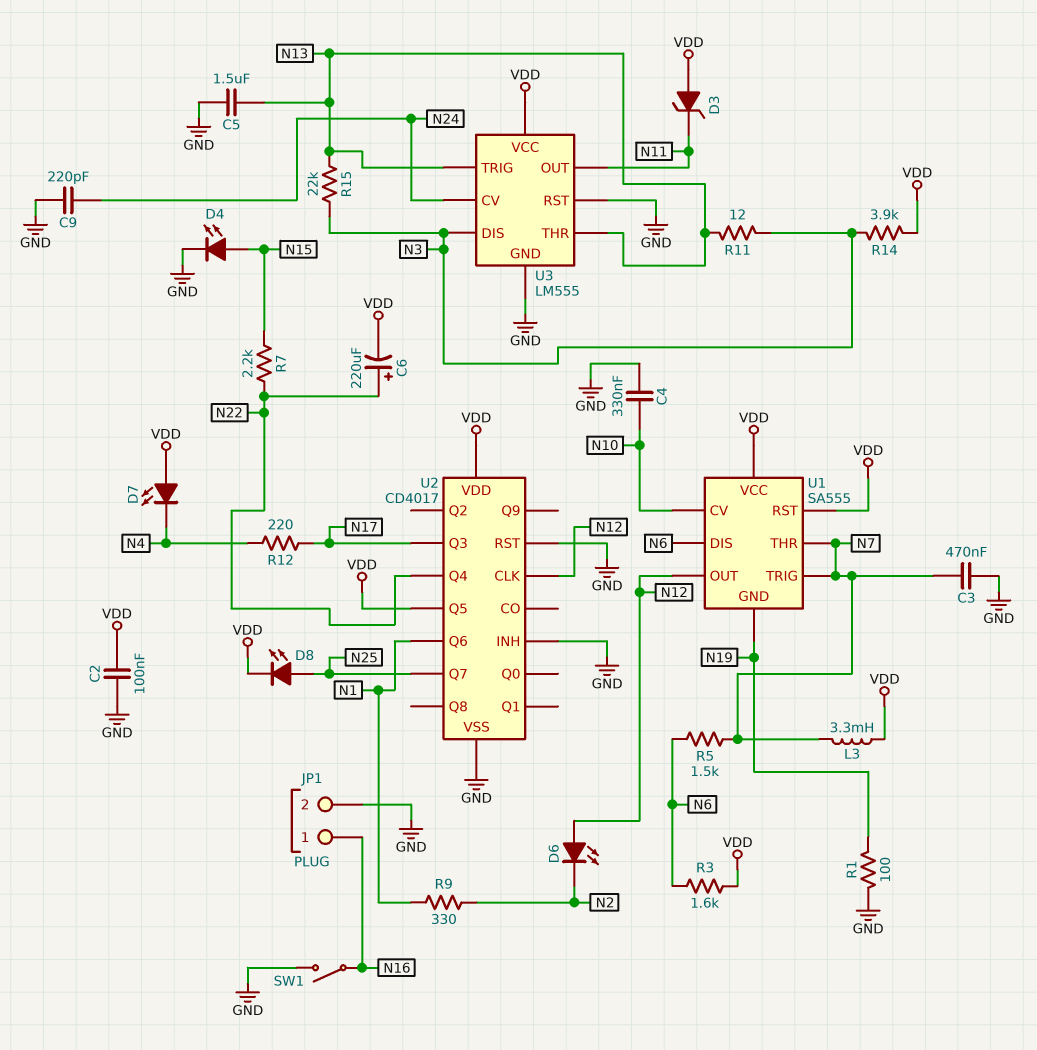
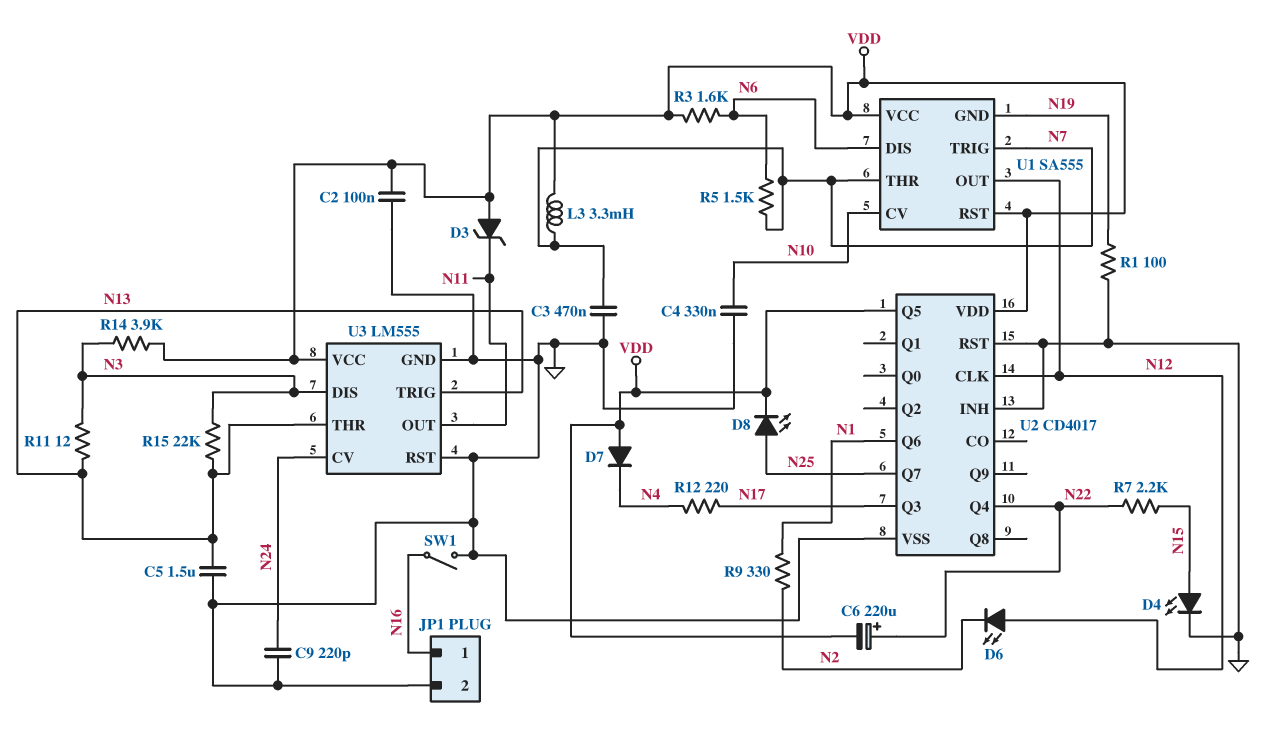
D7: LED (A VDD, K N4) -> diode (A VDD, K N4)

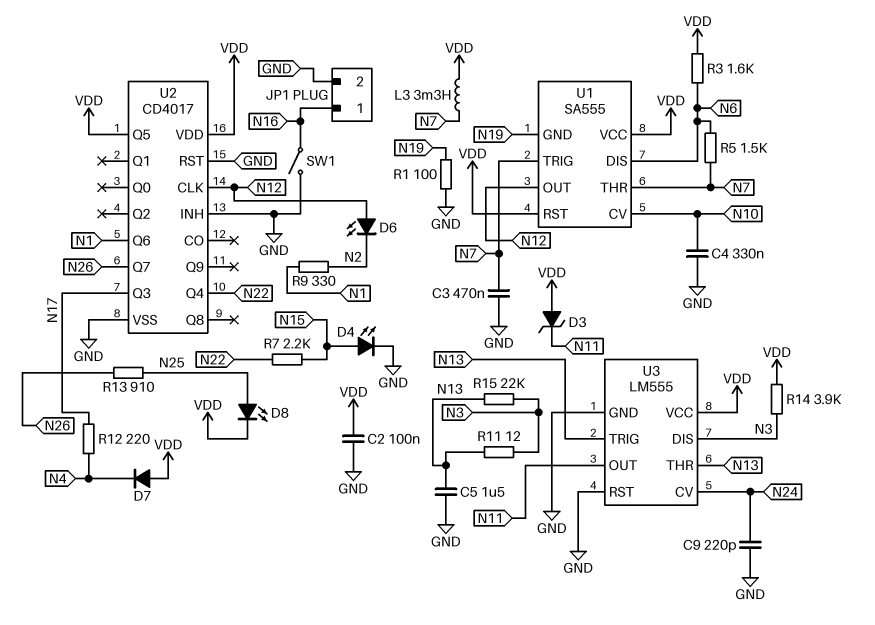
C6: 220uF (plus N22, minus VDD) -> none
R13: none -> 910 (N25, N26)
U2 pin Q7: N25 -> N26

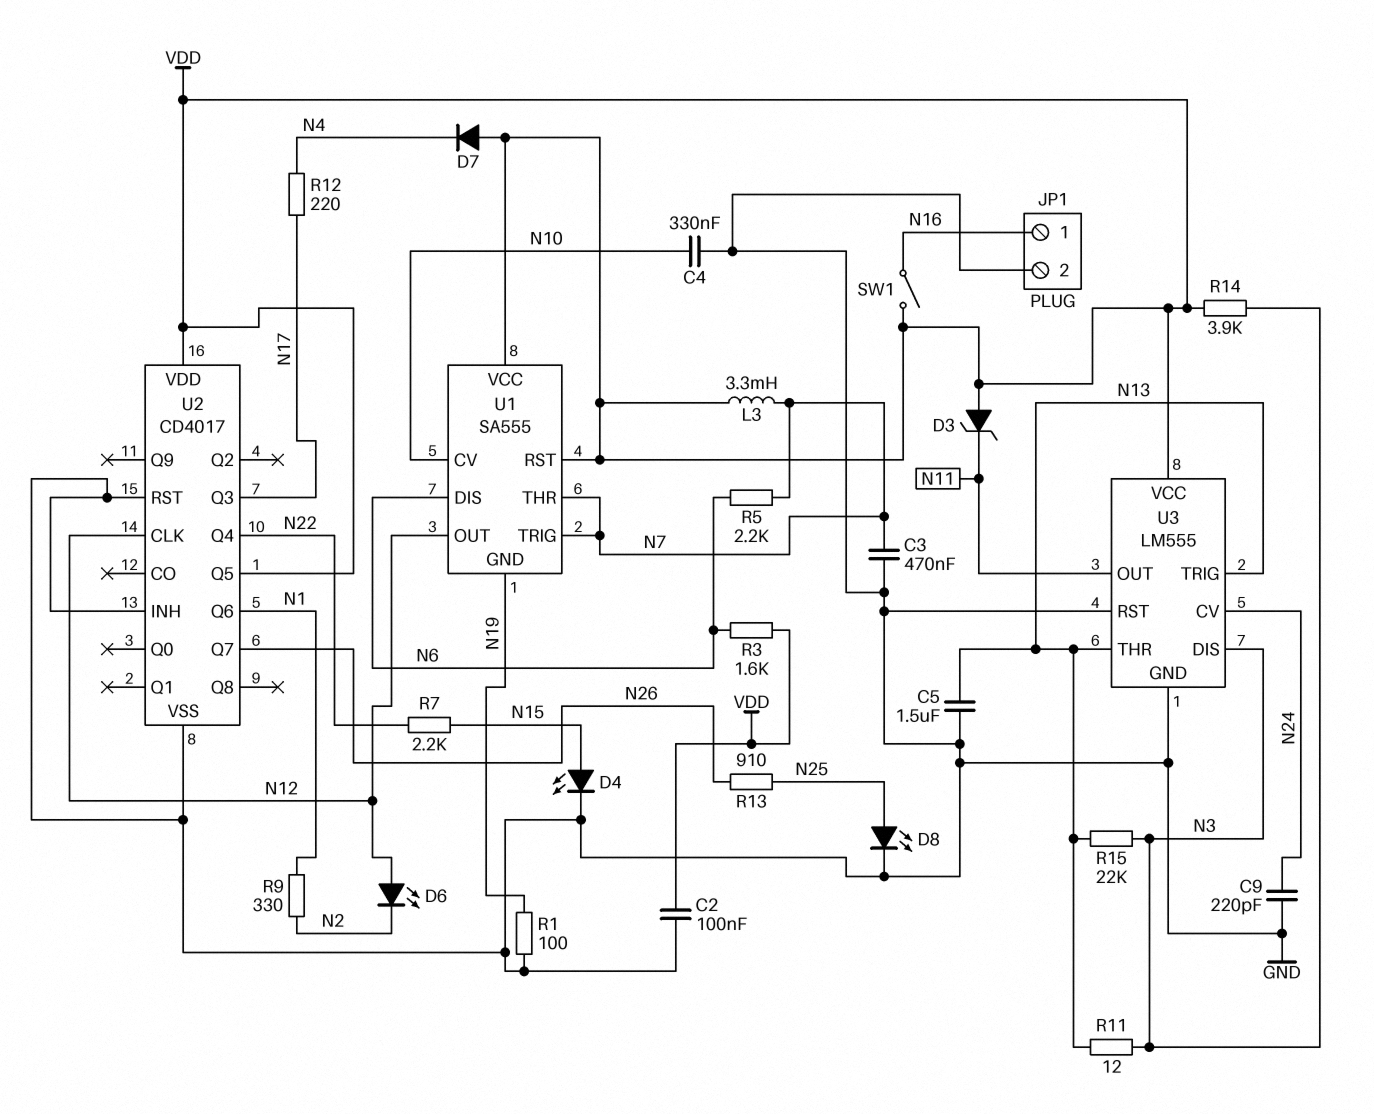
D8: LED (A N25, K VDD) -> LED (A N25, K GND)
R5: 1.5k (N6, N7) -> 2.2k (N6, N7)
SW1: switch (GND, N16) -> switch (N16, VDD)

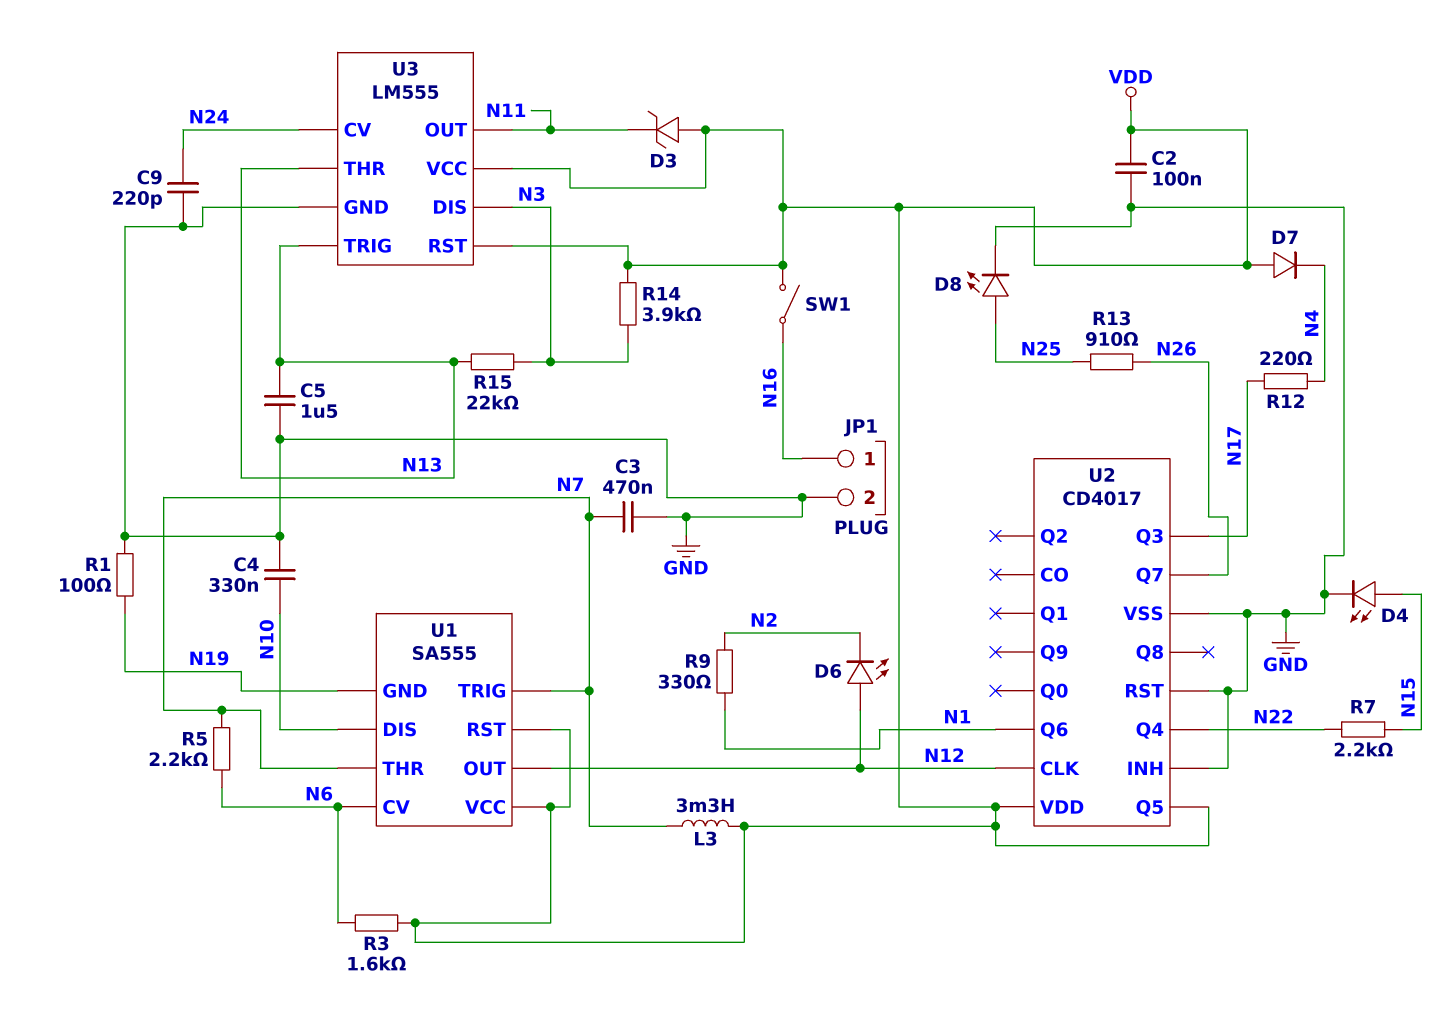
R11: 12 (N3, N13) -> none
U1 pin CV: N10 -> N6
U1 pin DIS: N6 -> N10
U3 pin RST: GND -> VDD

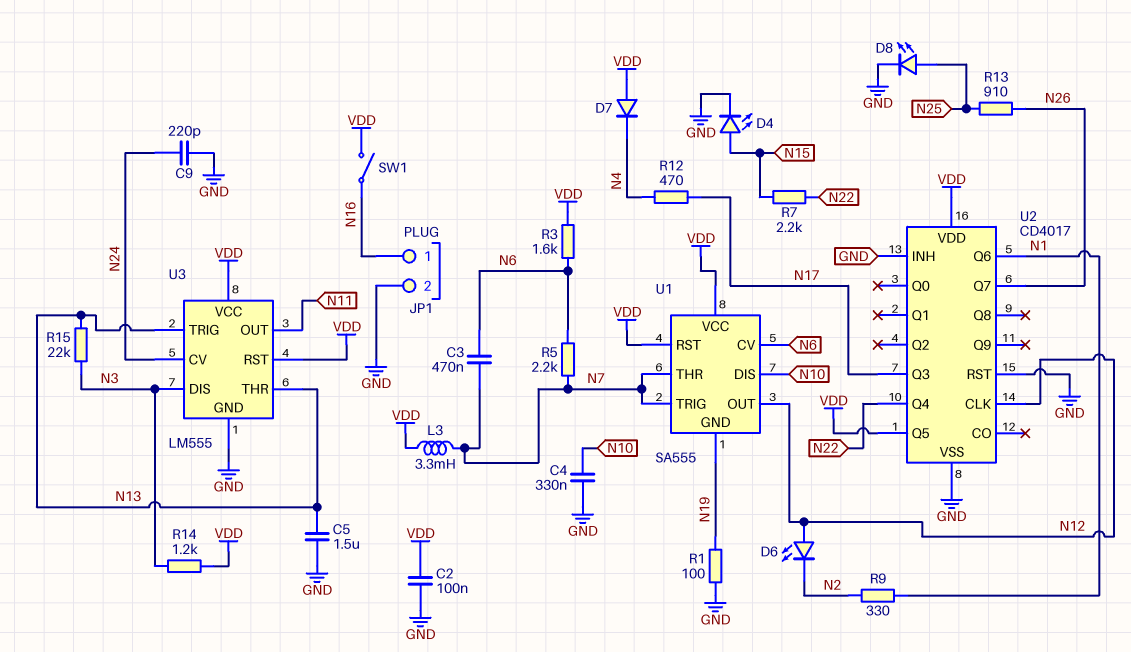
C3: 470nF (GND, N7) -> 470nF (N6, N7)
D3: zener (A VDD, K N11) -> none
R12: 220 (N4, N17) -> 470 (N4, N17)
R14: 3.9k (N3, VDD) -> 1.2k (N3, VDD)

